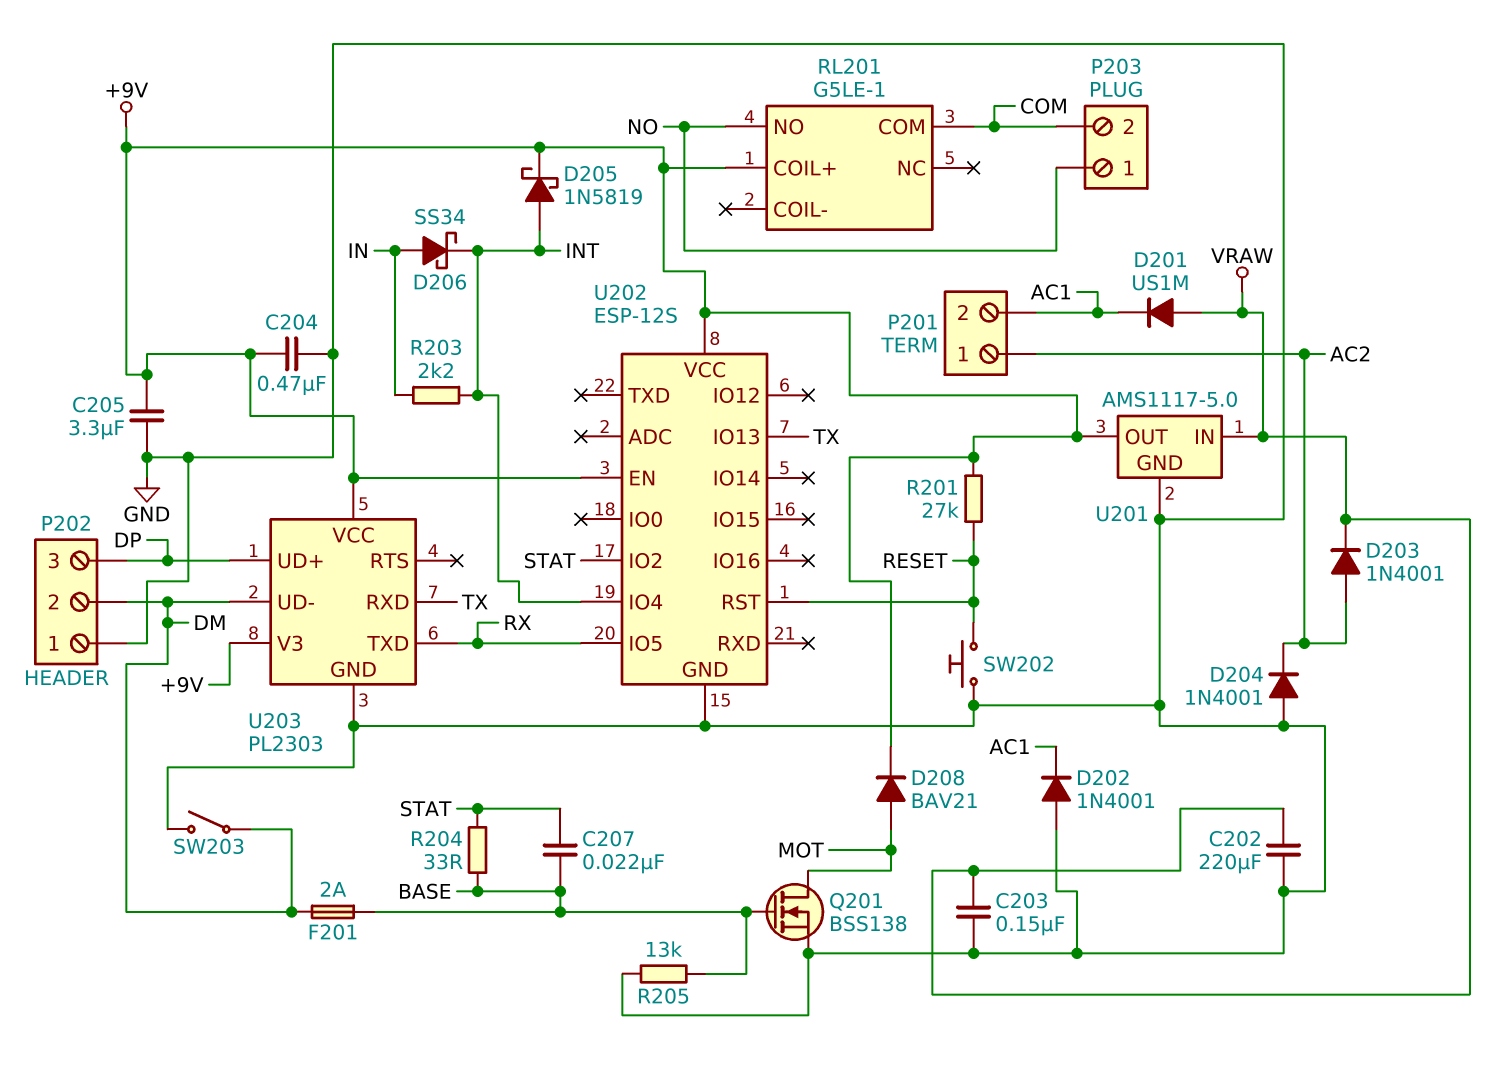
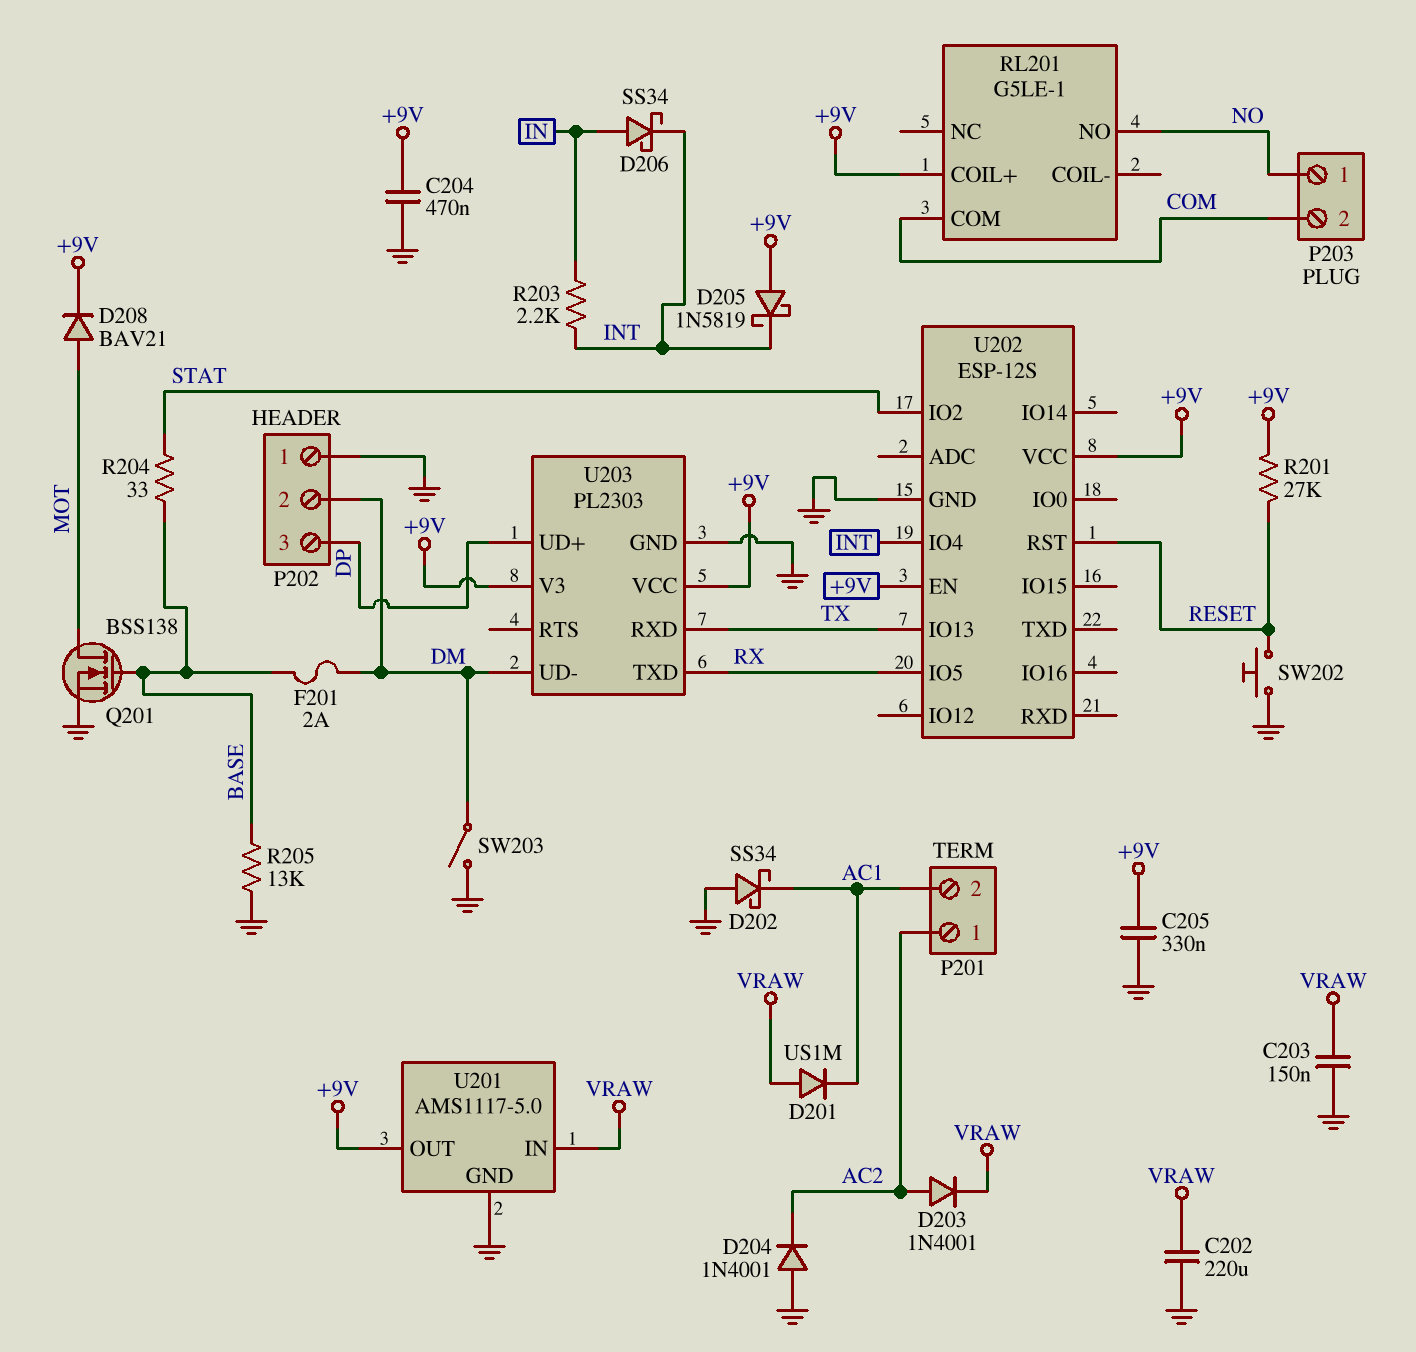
C205: 3.3uF (+9V, GND) -> 330nF (+9V, GND)
C207: 22nF (BASE, STAT) -> none
D202: diode 1N4001 (A GND, K AC1) -> schottky SS34 (A GND, K AC1)
D205: schottky 1N5819 (A INT, K +9V) -> schottky 1N5819 (A +9V, K INT)

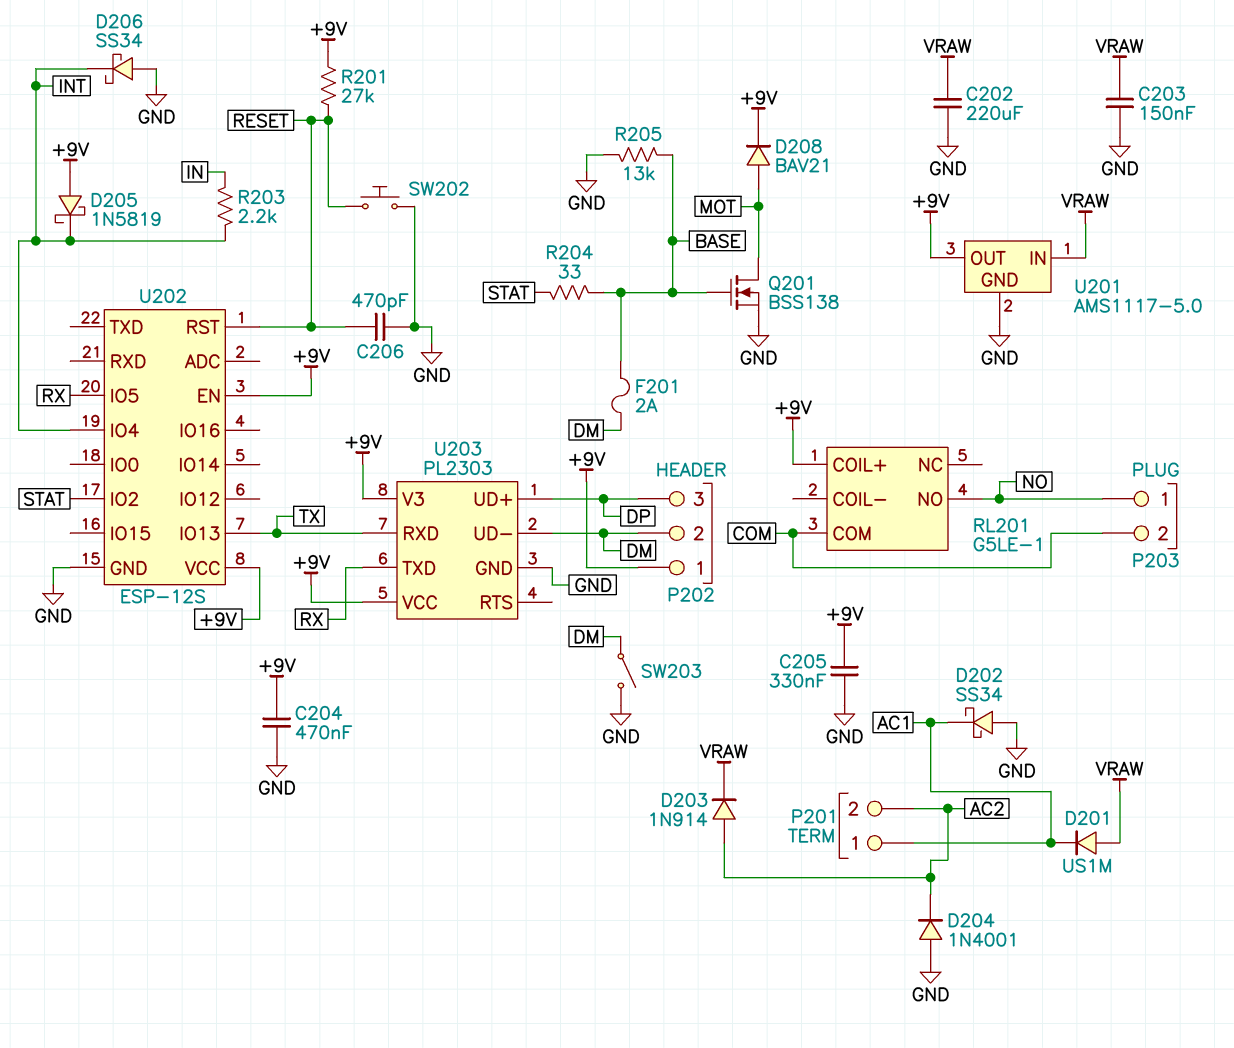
C206: none -> 470pF (GND, RESET)
D203: diode 1N4001 (A AC2, K VRAW) -> diode 1N914 (A AC2, K VRAW)
D206: schottky SS34 (A IN, K INT) -> schottky SS34 (A GND, K INT)
P201 pin 1: AC2 -> AC1
P201 pin 2: AC1 -> AC2
P202 pin 1: GND -> +9V

